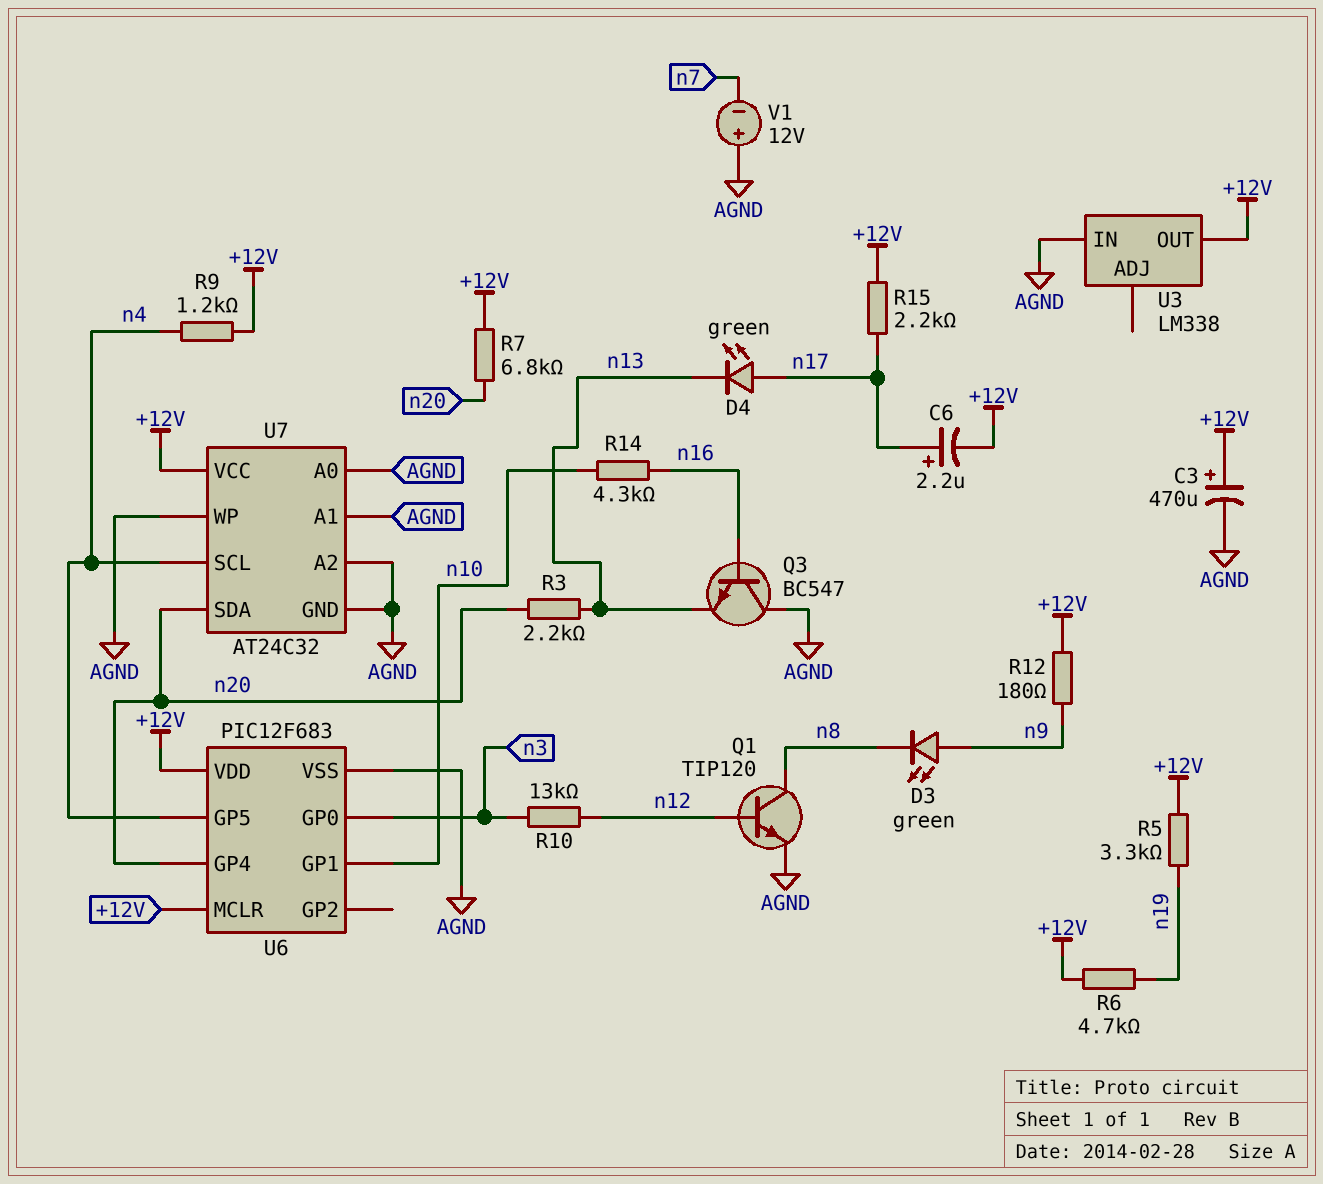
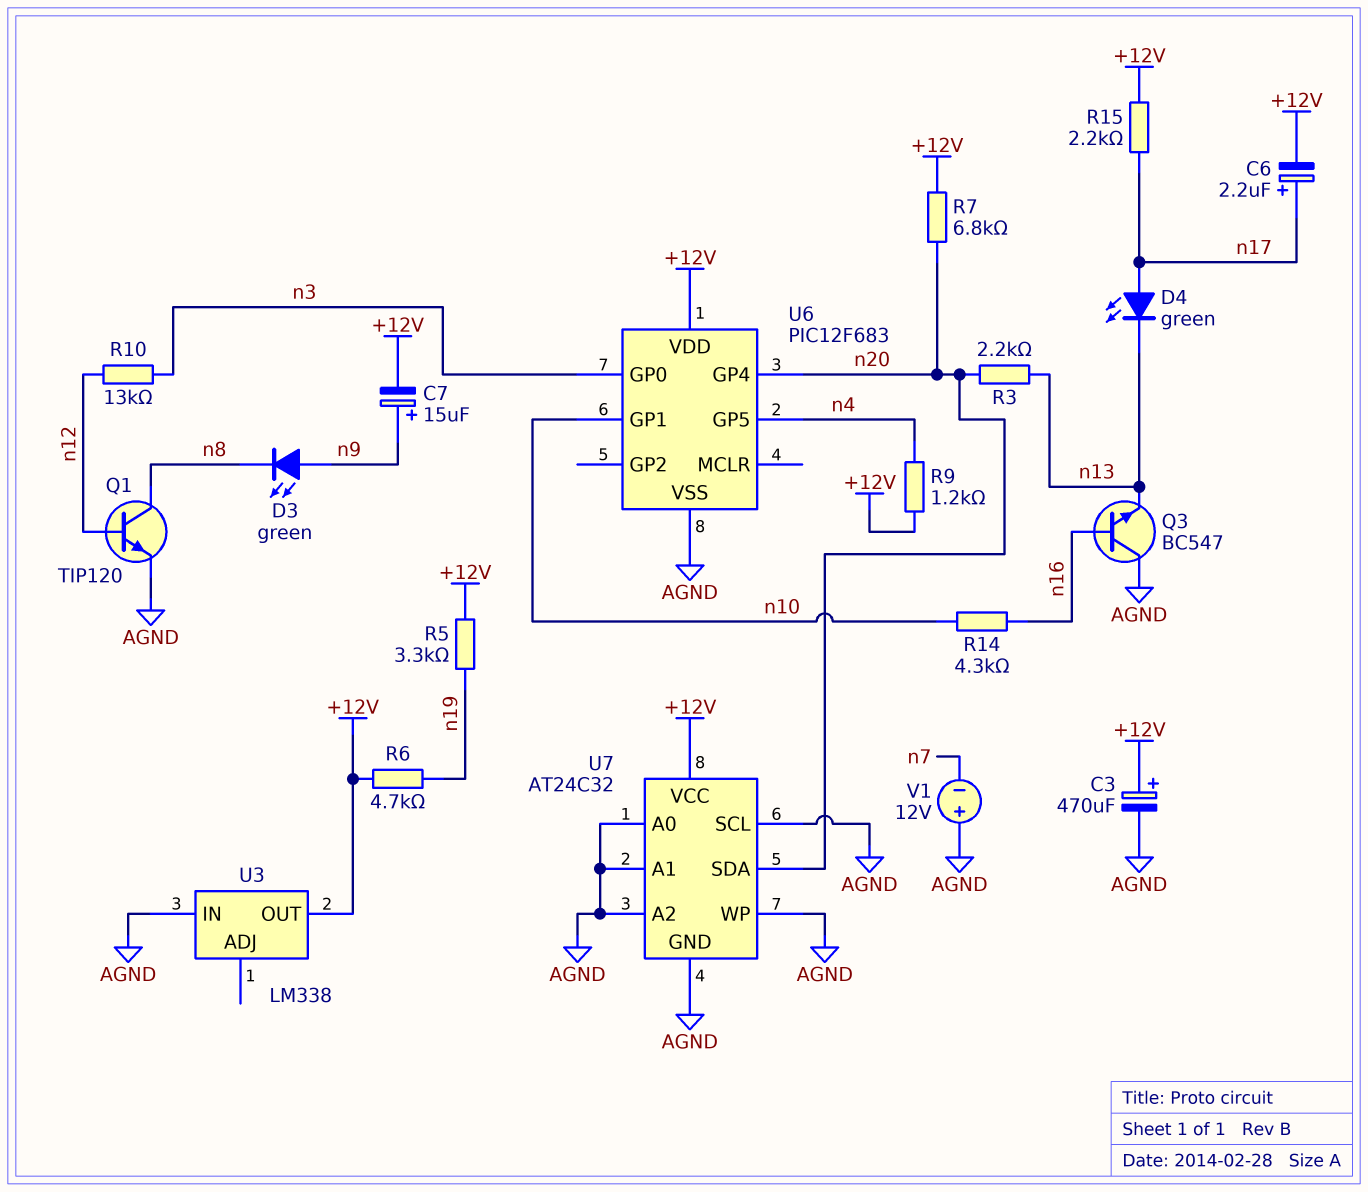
C7: none -> 15uF (plus n9, minus +12V)
R12: 180 (+12V, n9) -> none
U6 pin MCLR: +12V -> none
U7 pin SCL: n4 -> AGND

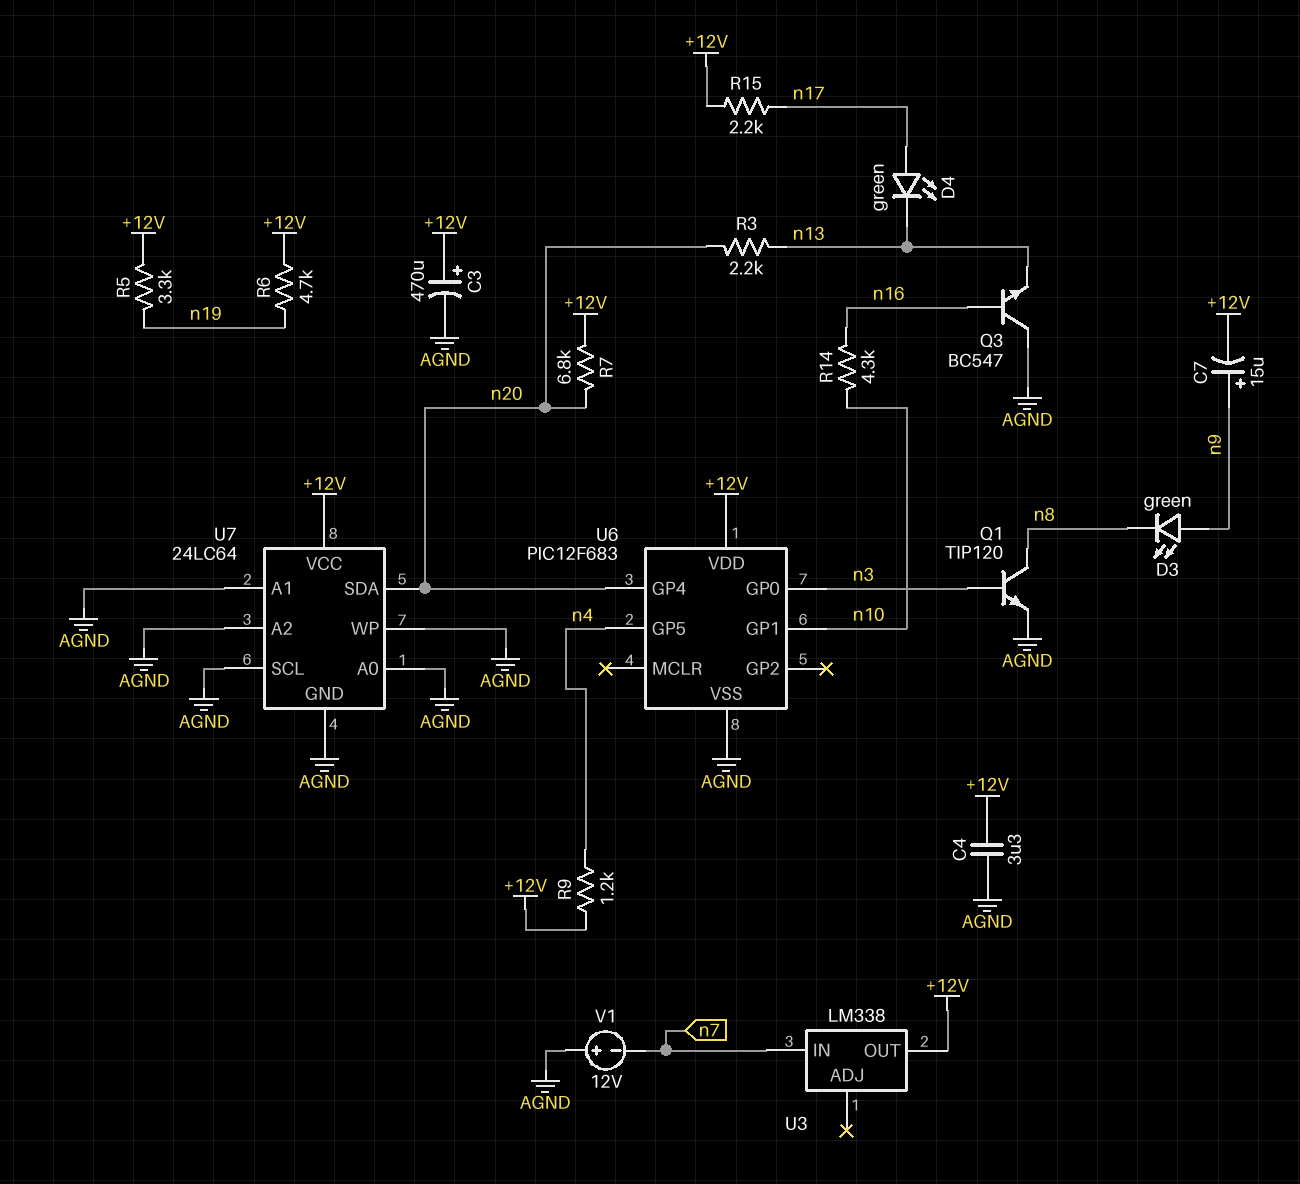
C4: none -> 3.3uF (+12V, AGND)
C6: 2.2uF (plus n17, minus +12V) -> none
Q1: NPN TIP120 (B n12, C n8, E AGND) -> NPN TIP120 (B n3, C n8, E AGND)
R10: 13k (n3, n12) -> none
U3 pin IN: AGND -> n7
U7: AT24C32 -> 24LC64

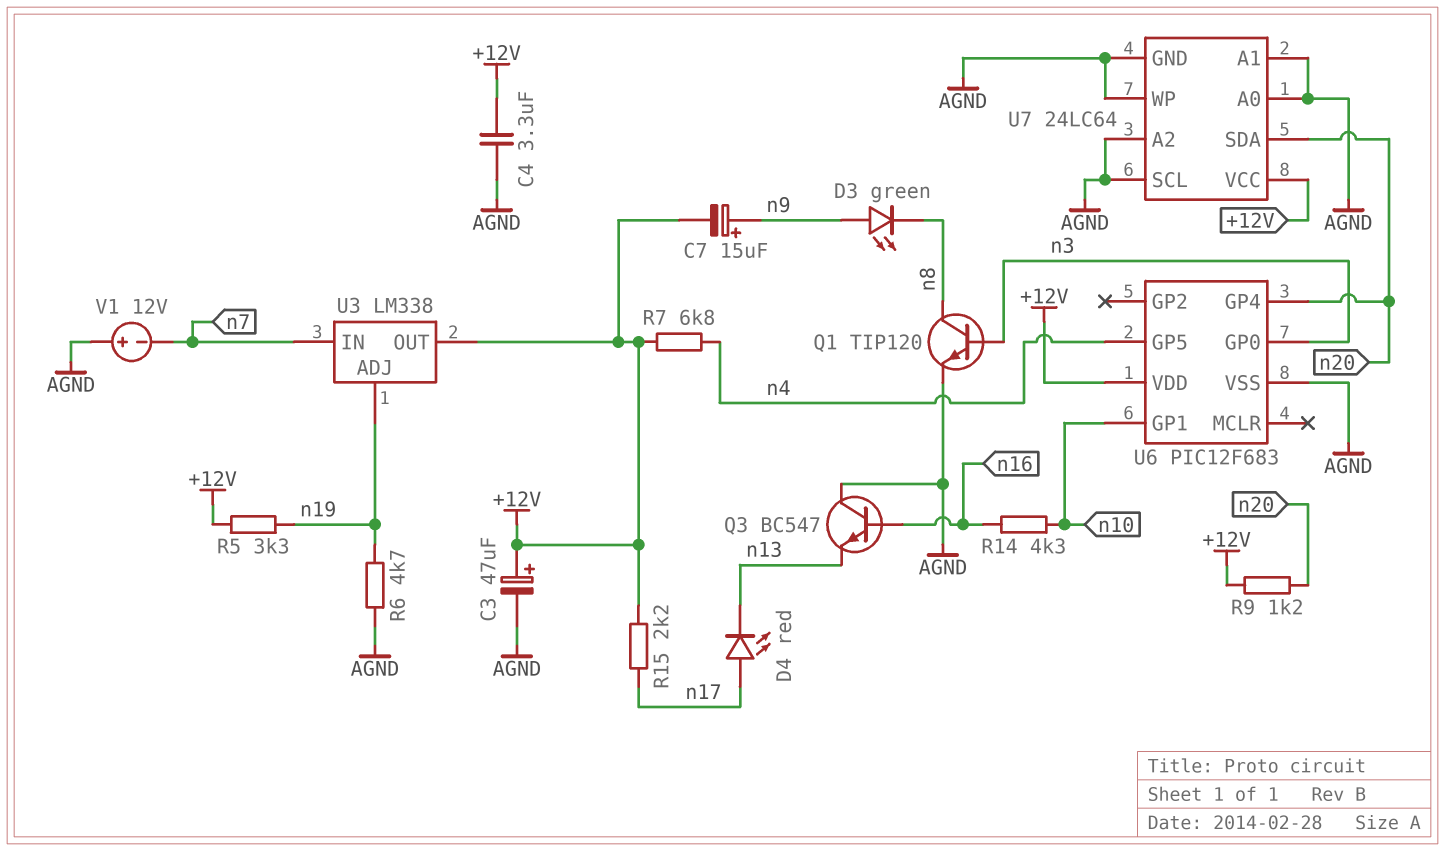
C3: 470uF (plus +12V, minus AGND) -> 47uF (plus +12V, minus AGND)
D4: LED green (A n17, K n13) -> LED red (A n17, K n13)
R3: 2.2k (n13, n20) -> none
R6: 4.7k (+12V, n19) -> 4.7k (AGND, n19)
R7: 6.8k (+12V, n20) -> 6.8k (+12V, n4)
R9: 1.2k (+12V, n4) -> 1.2k (+12V, n20)
U3 pin ADJ: none -> n19

